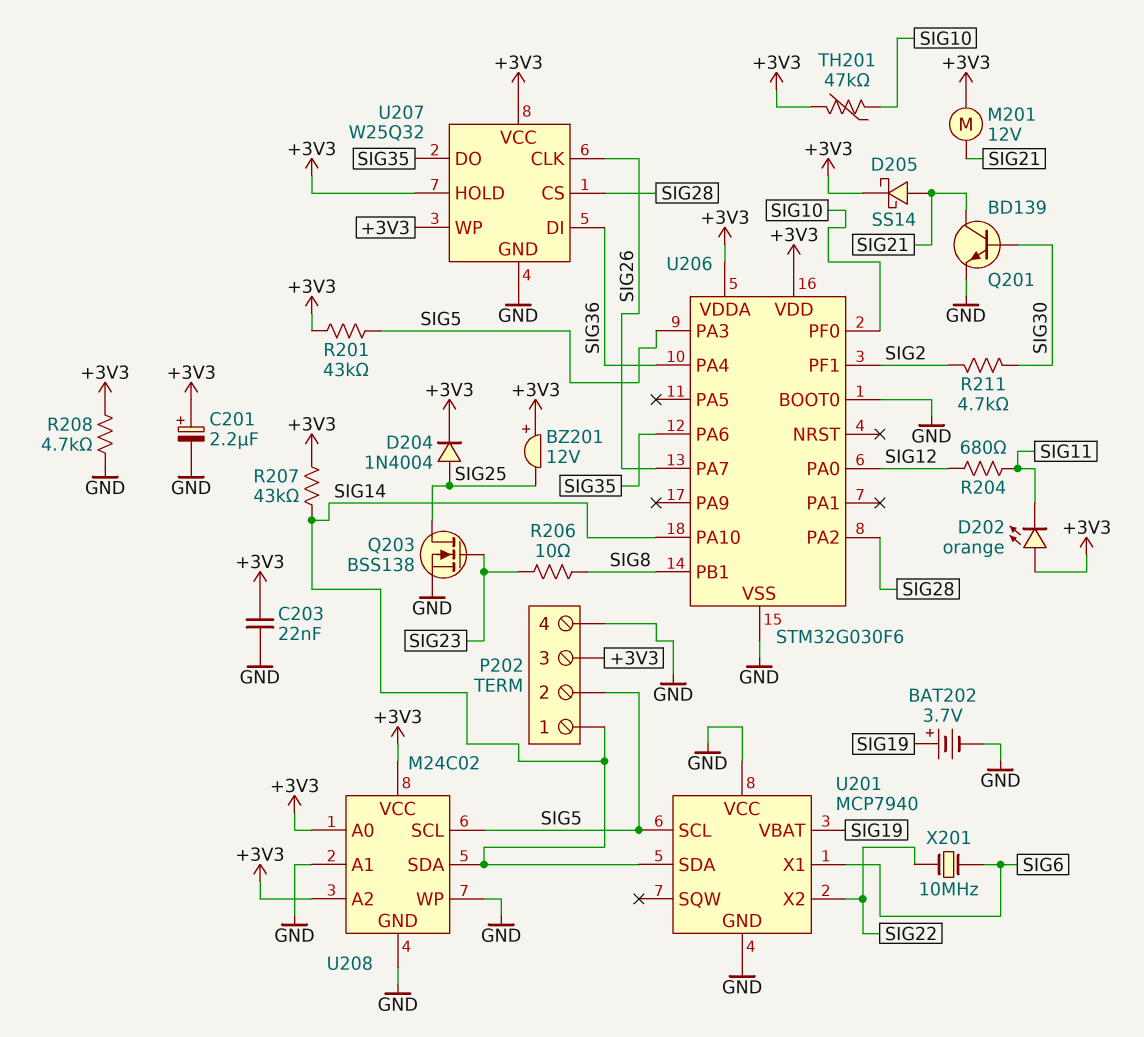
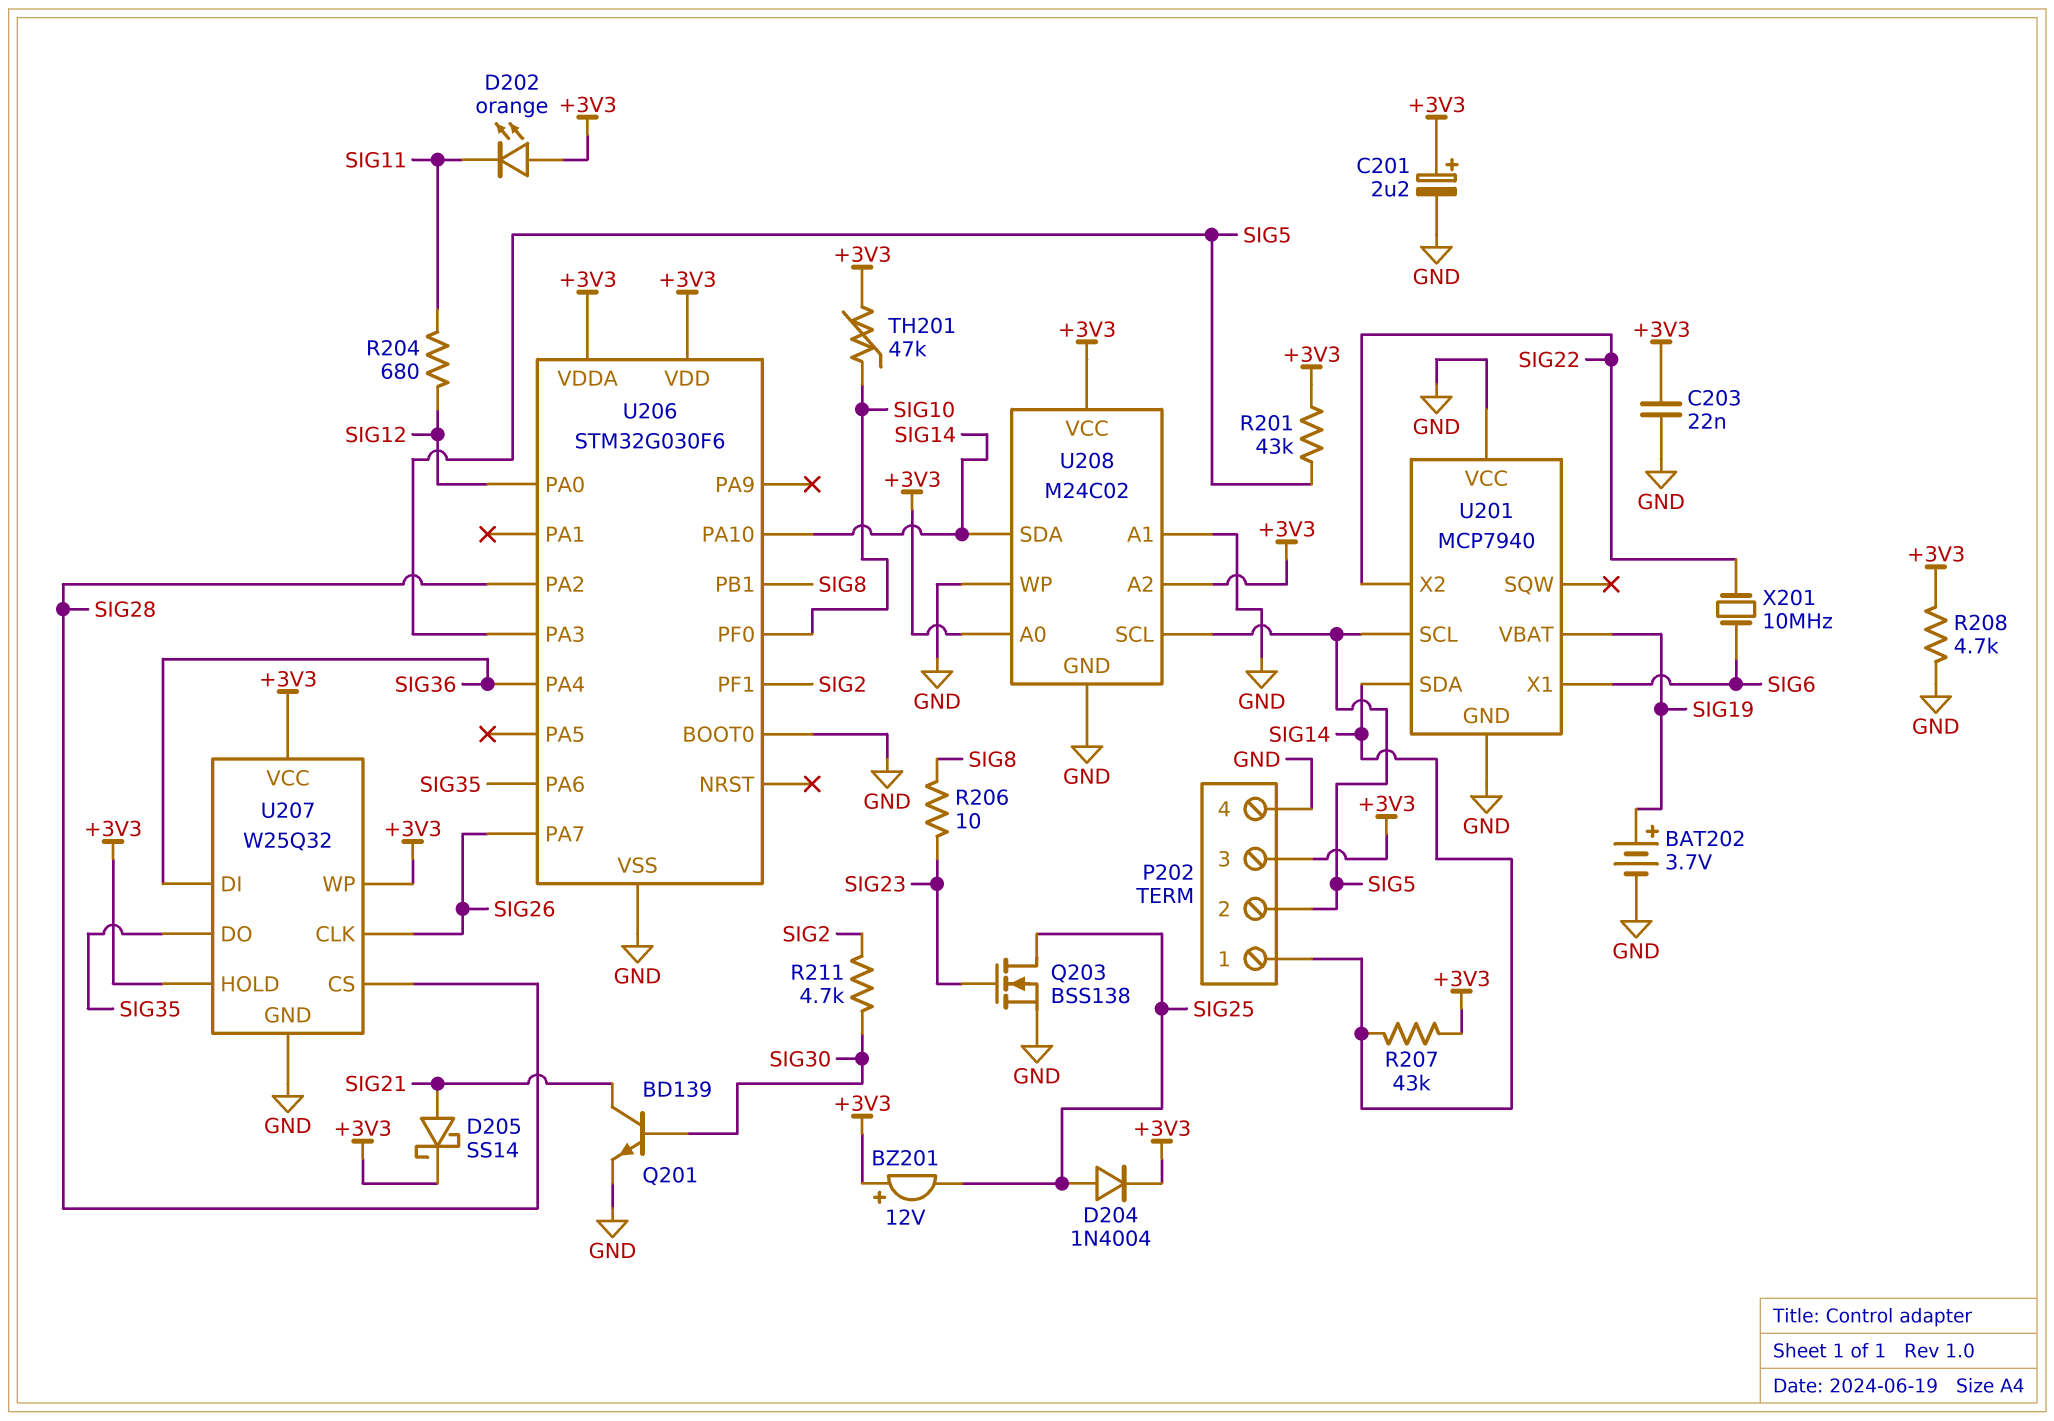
M201: motor 12V (+3V3, SIG21) -> none

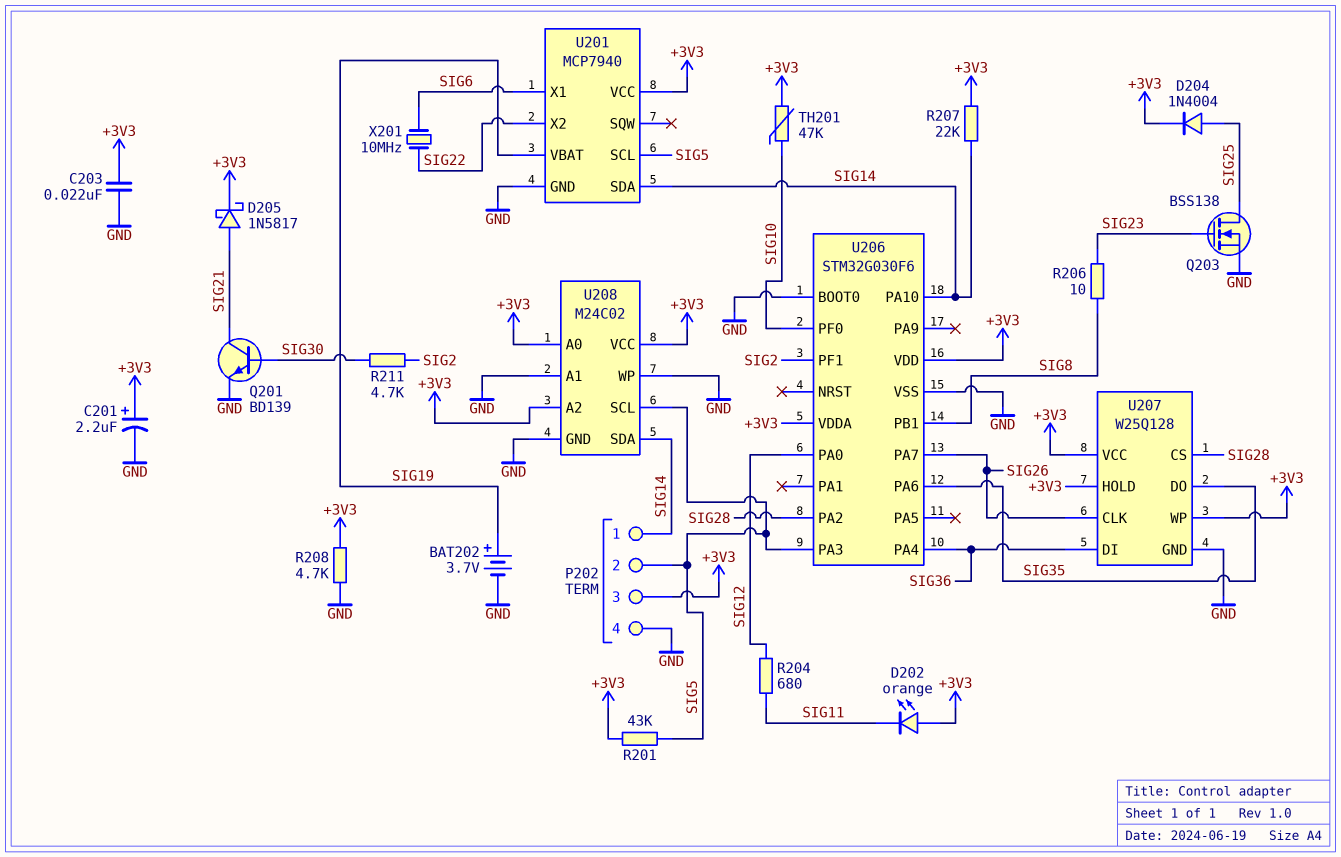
BZ201: buzzer 12V (plus +3V3, minus SIG25) -> none
D205: schottky SS14 (A SIG21, K +3V3) -> schottky 1N5817 (A SIG21, K +3V3)
R207: 43k (+3V3, SIG14) -> 22k (+3V3, SIG14)
U201 pin VCC: GND -> +3V3
U207: W25Q32 -> W25Q128

